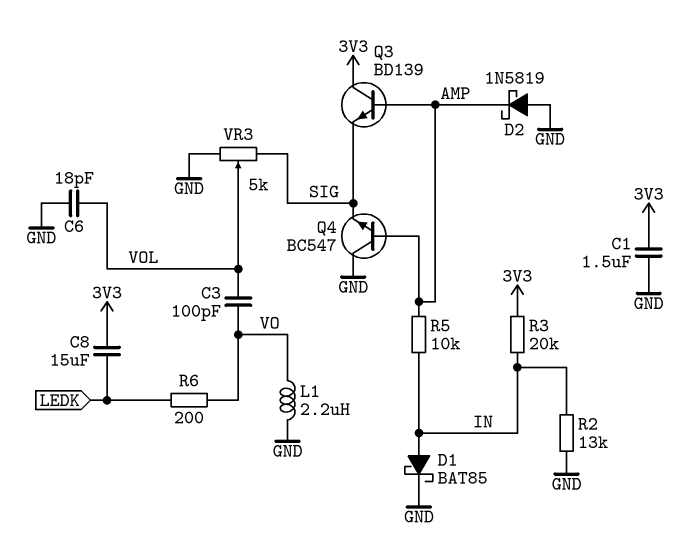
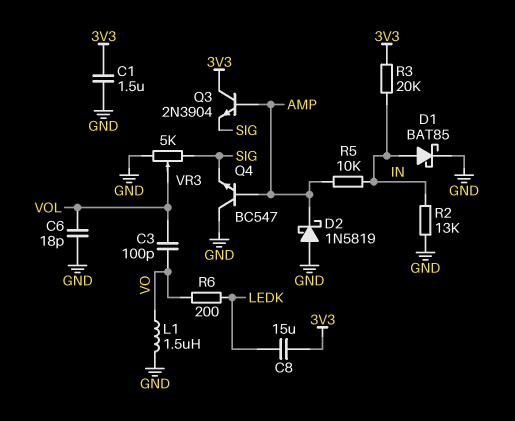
L1: 2.2uH (GND, VO) -> 1.5uH (GND, VO)
Q3: NPN BD139 (B AMP, C 3V3, E SIG) -> NPN 2N3904 (B AMP, C 3V3, E SIG)

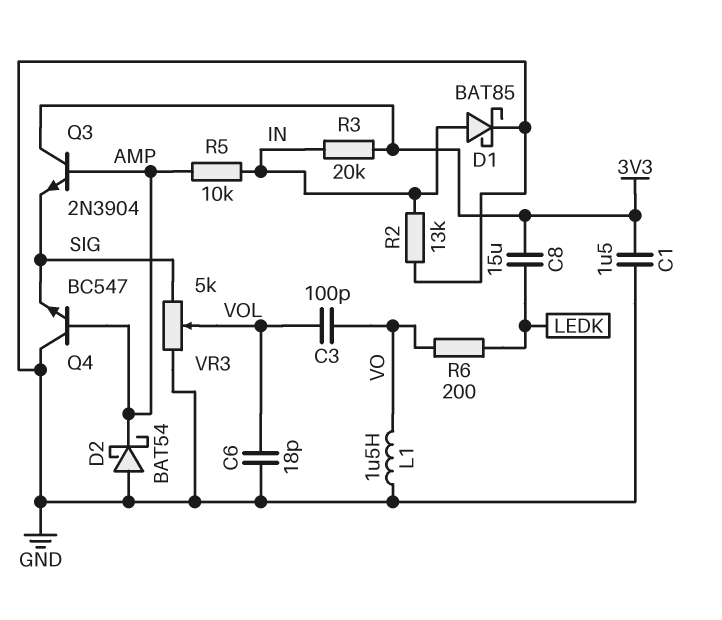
D2: schottky 1N5819 (A GND, K AMP) -> schottky BAT54 (A GND, K AMP)

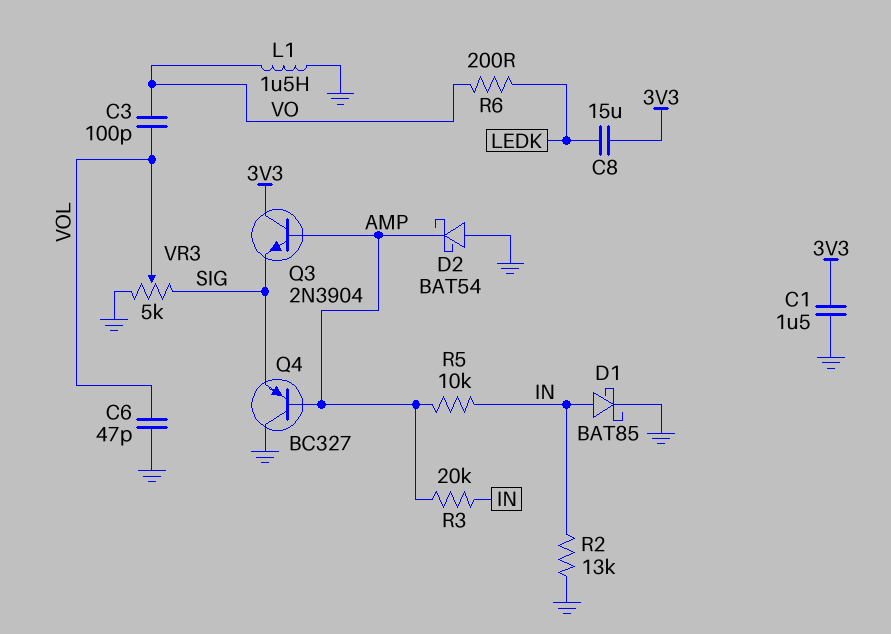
C6: 18pF (GND, VOL) -> 47pF (GND, VOL)
Q4: NPN BC547 (B AMP, C GND, E SIG) -> PNP BC327 (B AMP, C GND, E SIG)
R3: 20k (3V3, IN) -> 20k (AMP, IN)

